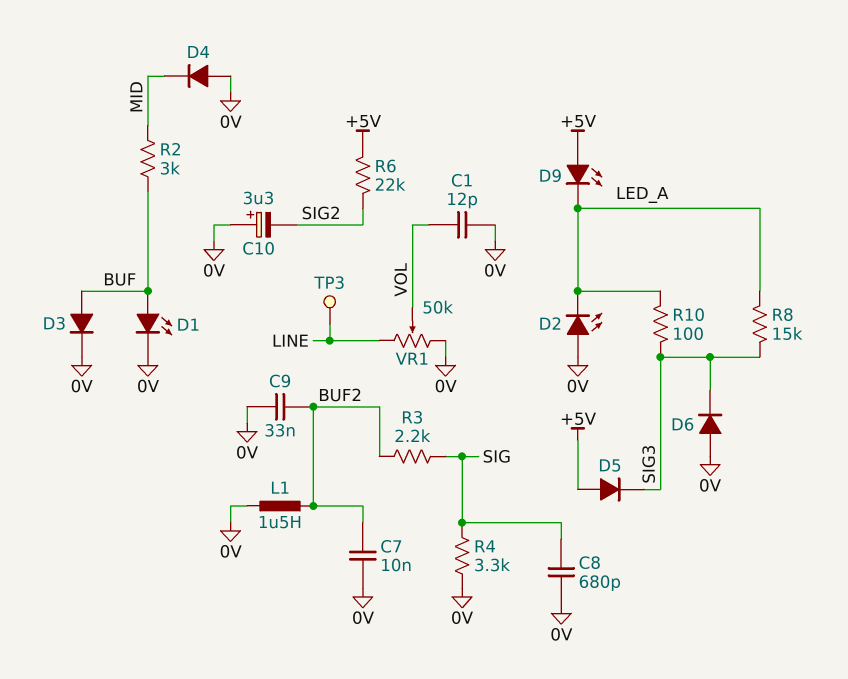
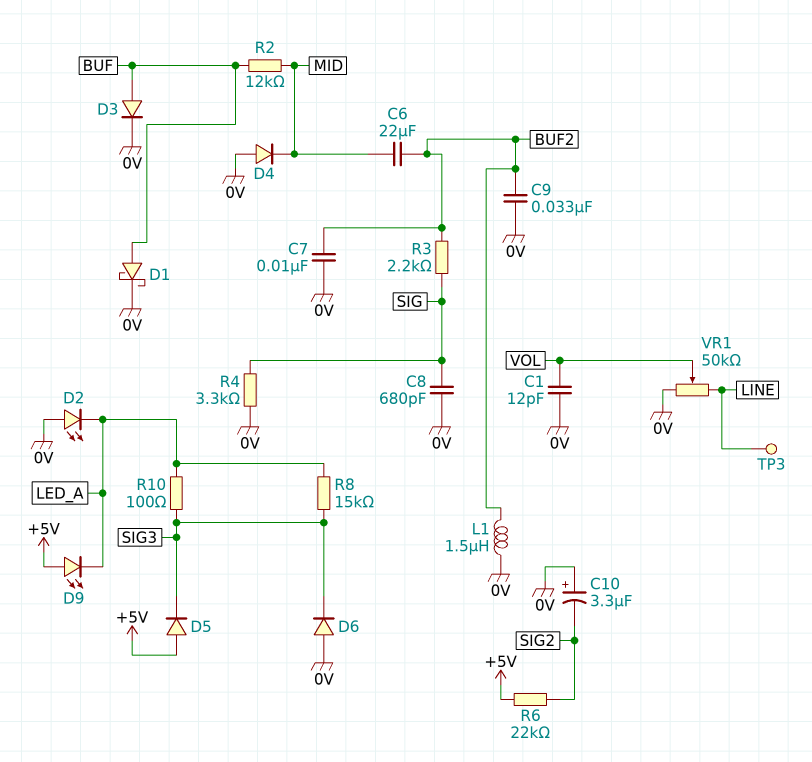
C6: none -> 22uF (BUF2, MID)
D1: LED (A BUF, K 0V) -> schottky (A BUF, K 0V)
R2: 3k (BUF, MID) -> 12k (BUF, MID)

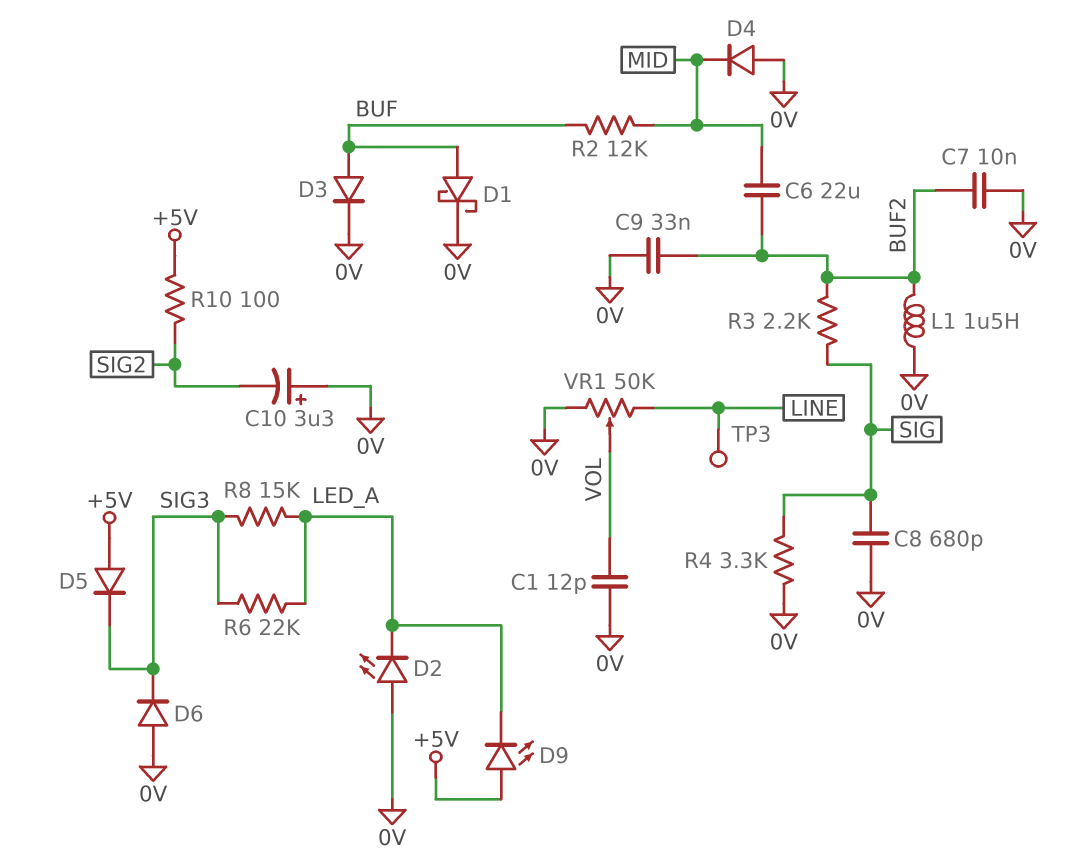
R6: 22k (+5V, SIG2) -> 22k (LED_A, SIG3)
R10: 100 (LED_A, SIG3) -> 100 (+5V, SIG2)

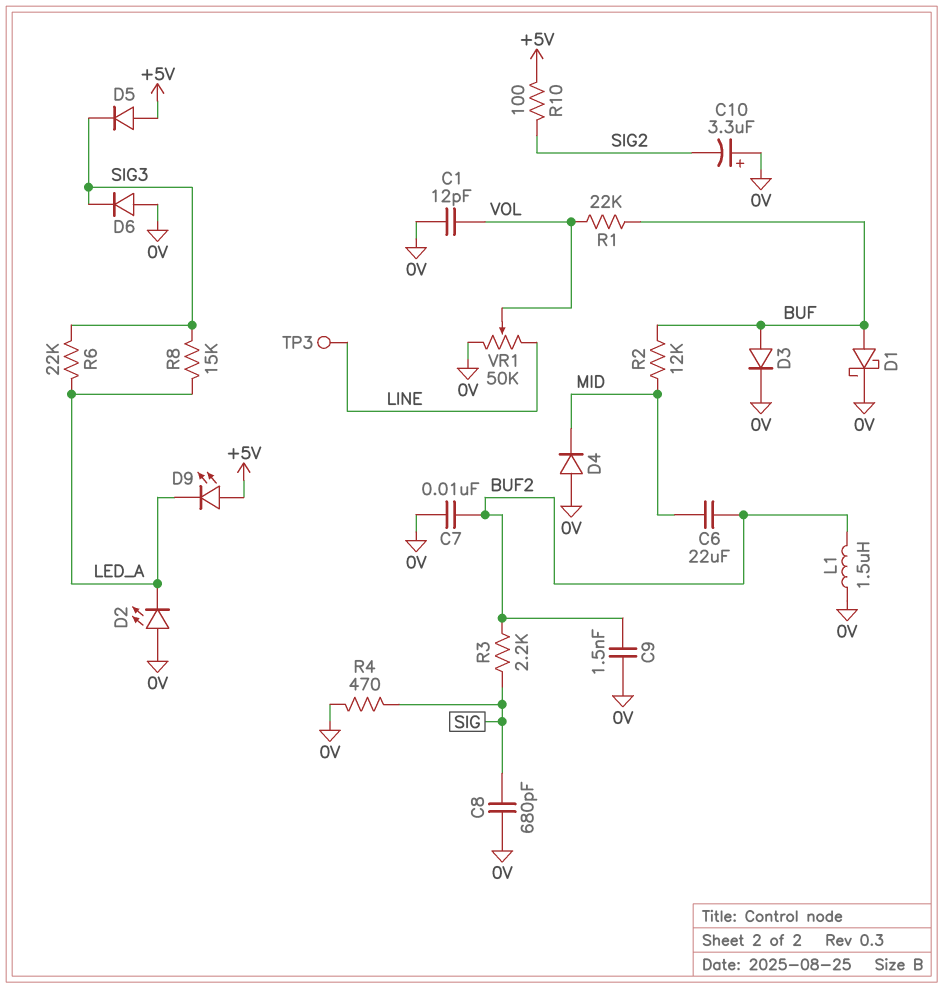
C9: 33nF (0V, BUF2) -> 1.5nF (0V, BUF2)
R1: none -> 22k (BUF, VOL)
R4: 3.3k (0V, SIG) -> 470 (0V, SIG)

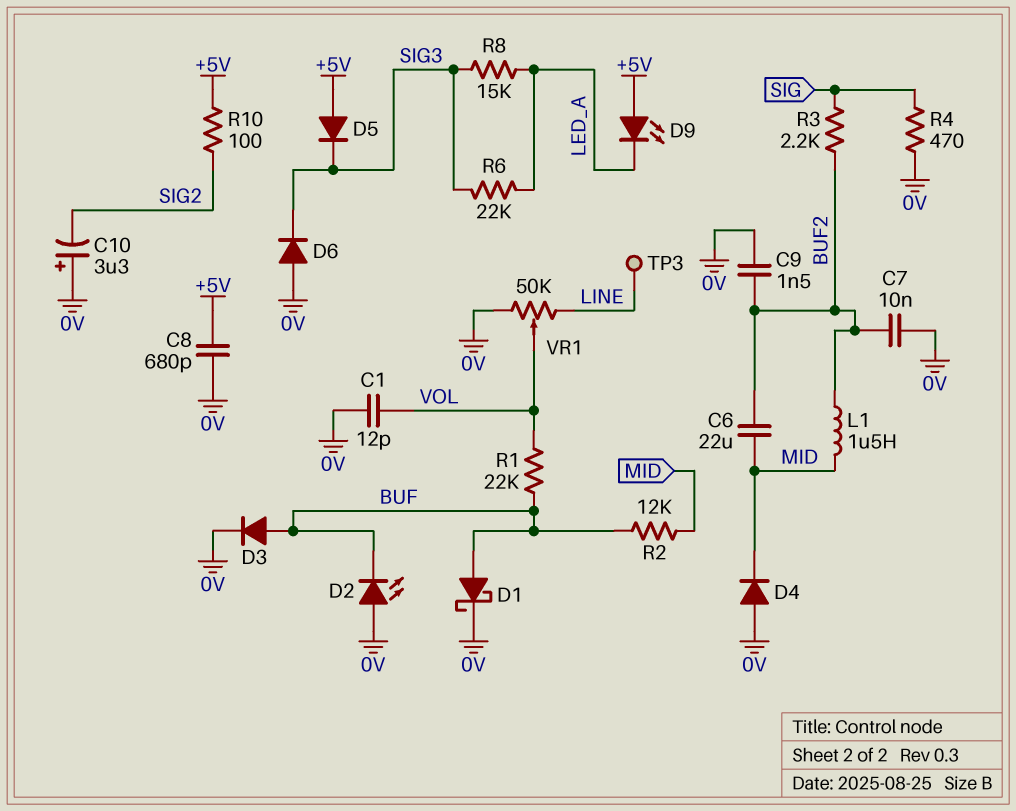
C8: 680pF (0V, SIG) -> 680pF (+5V, 0V)
D2: LED (A 0V, K LED_A) -> LED (A 0V, K BUF)
L1: 1.5uH (0V, BUF2) -> 1.5uH (BUF2, MID)

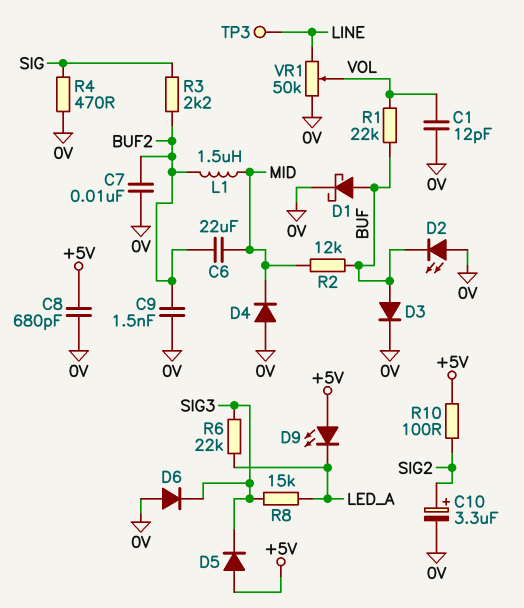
C10: 3.3uF (plus 0V, minus SIG2) -> 3.3uF (plus SIG2, minus 0V)

